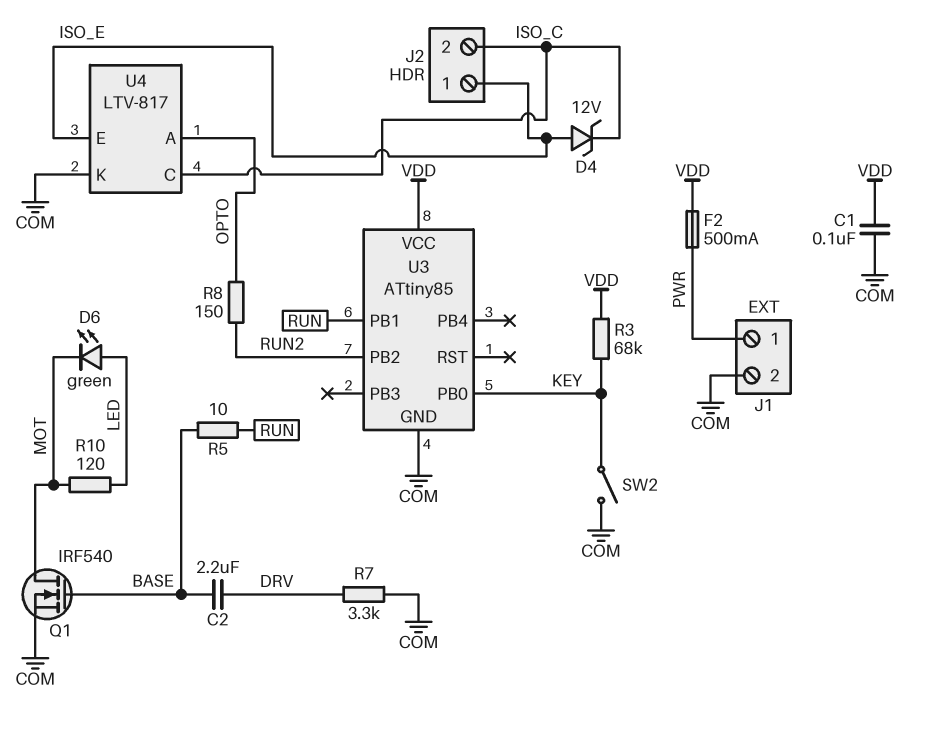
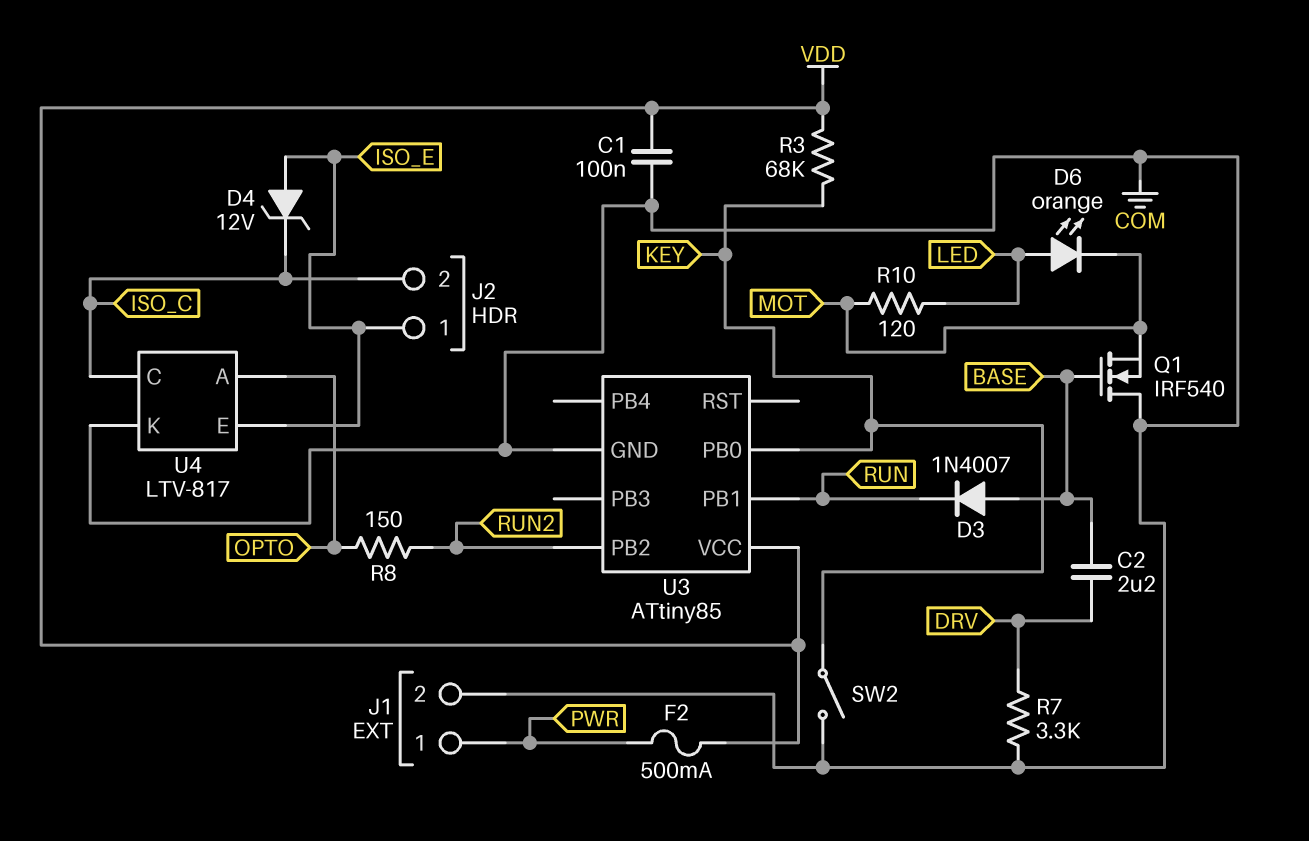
D3: none -> diode 1N4007 (A BASE, K RUN)
D6: LED green (A LED, K MOT) -> LED orange (A LED, K MOT)
Q1: NMOS IRF540 (G BASE, D MOT, S COM) -> NMOS IRF540 (G BASE, D COM, S MOT)
R5: 10 (BASE, RUN) -> none

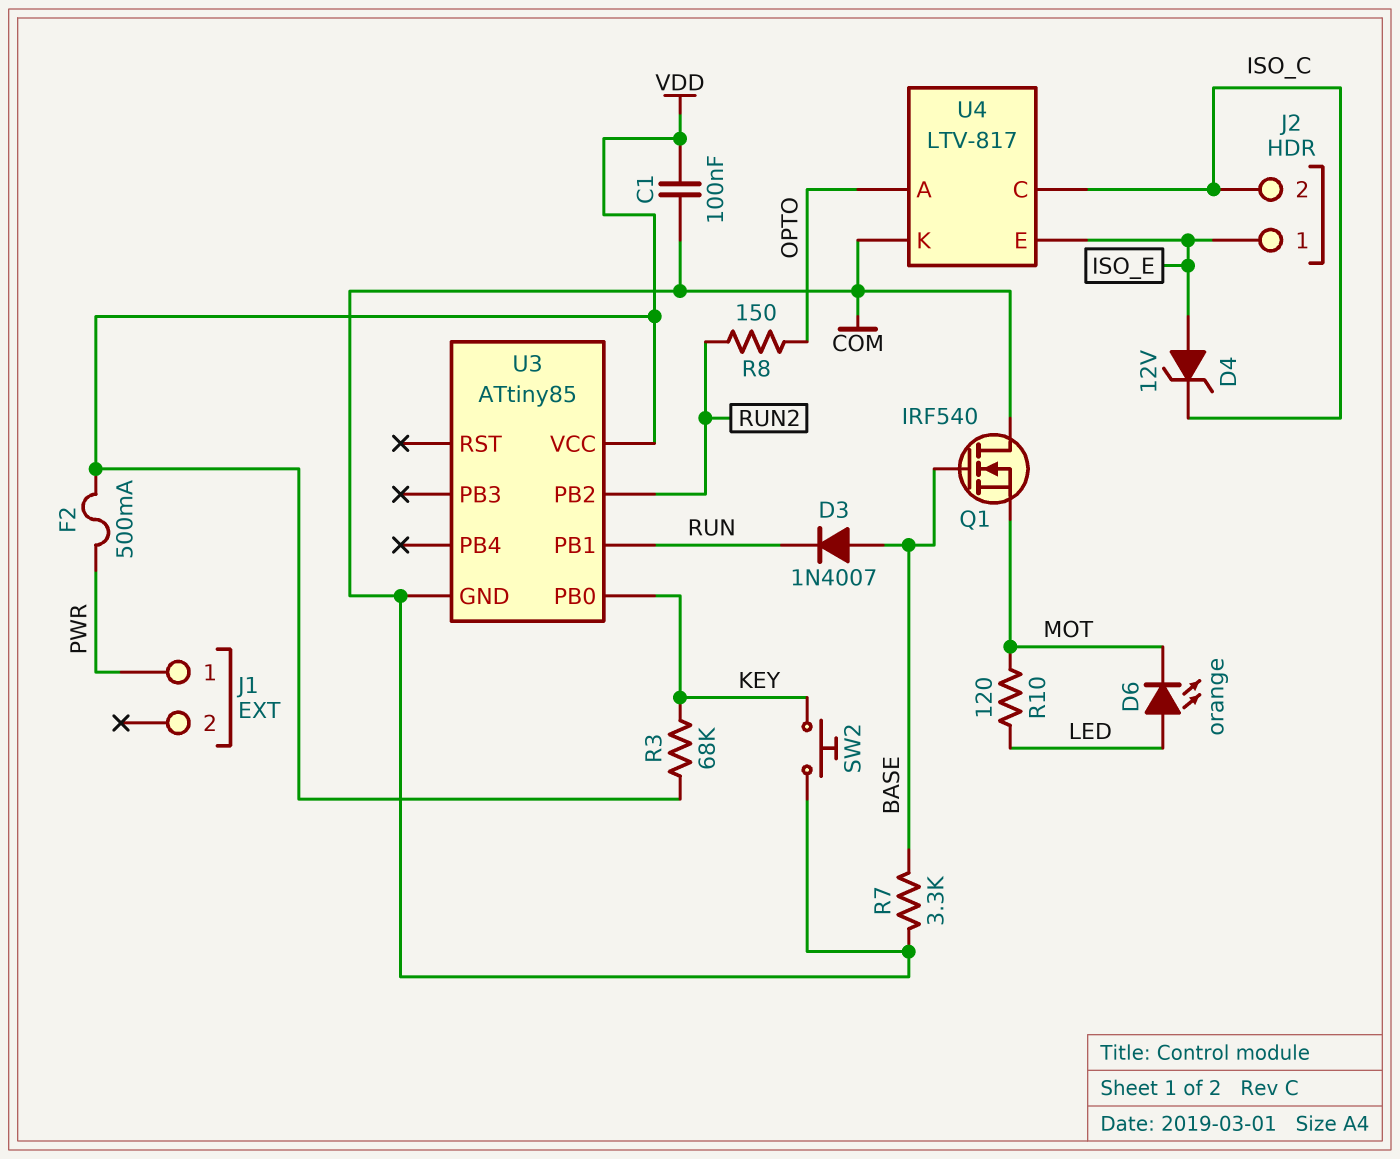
C2: 2.2uF (BASE, DRV) -> none
J1 pin 2: COM -> none
R7: 3.3k (COM, DRV) -> 3.3k (BASE, COM)
SW2: switch (COM, KEY) -> button (COM, KEY)

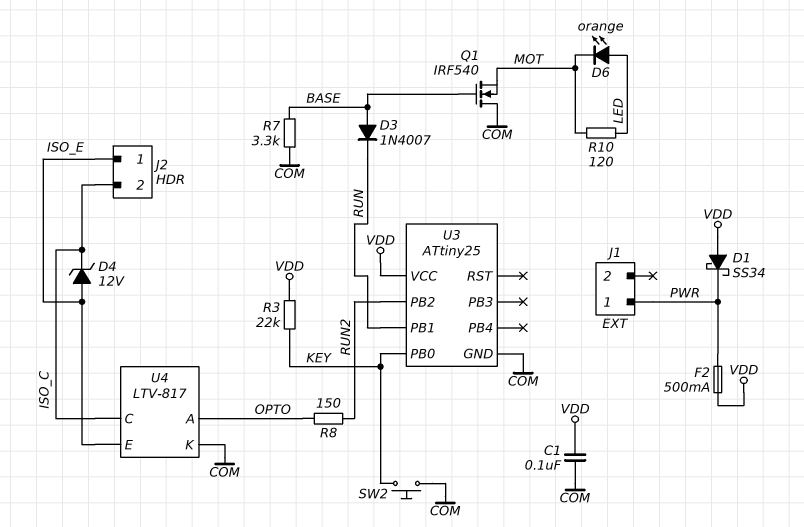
D1: none -> schottky SS34 (A VDD, K PWR)
R3: 68k (KEY, VDD) -> 22k (KEY, VDD)
U3: ATtiny85 -> ATtiny25

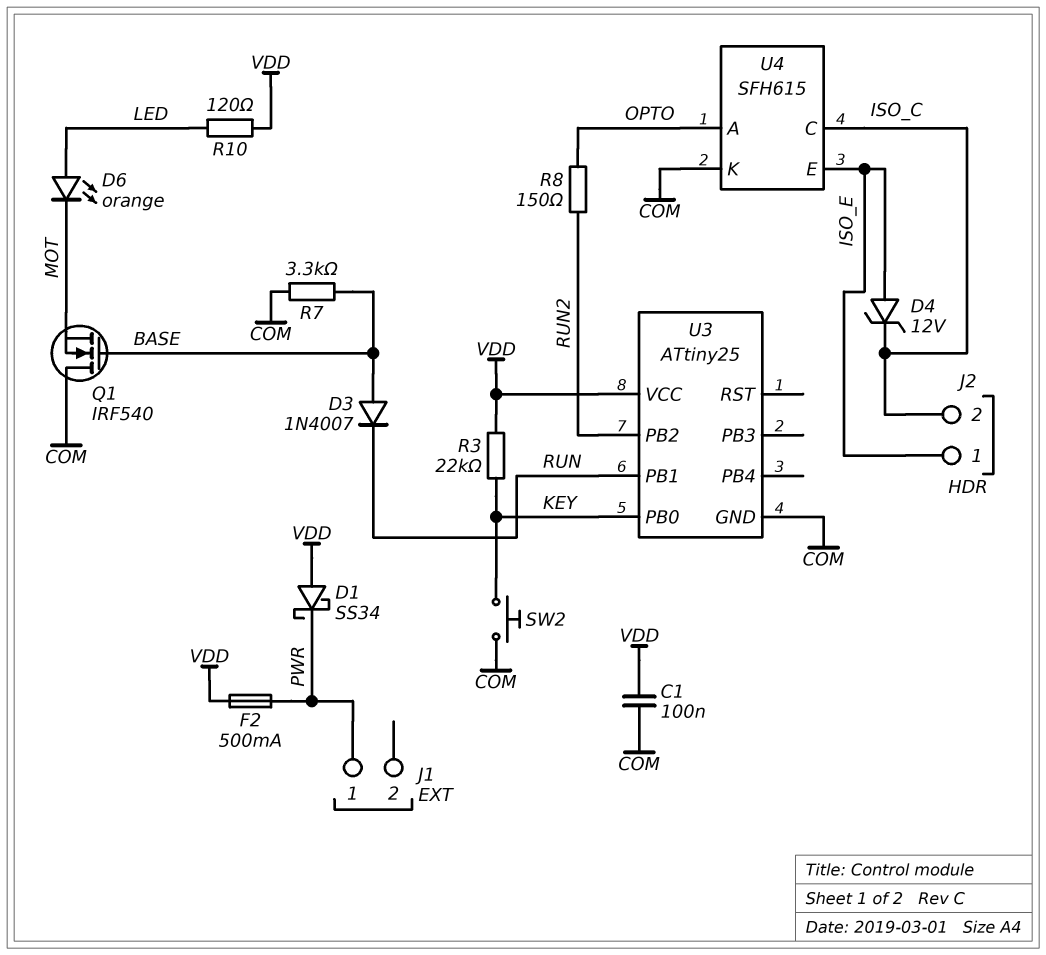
R10: 120 (LED, MOT) -> 120 (LED, VDD)
U4: LTV-817 -> SFH615

